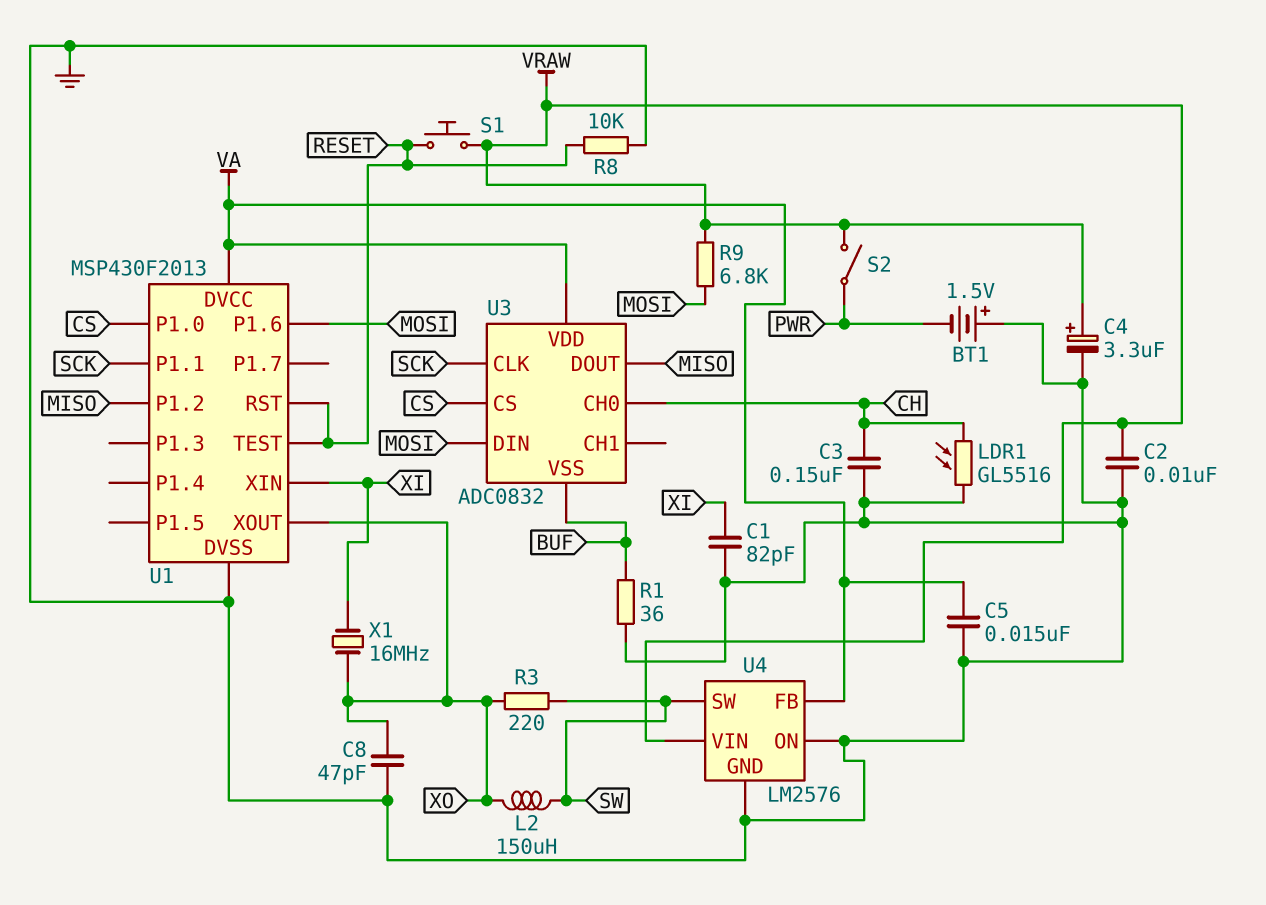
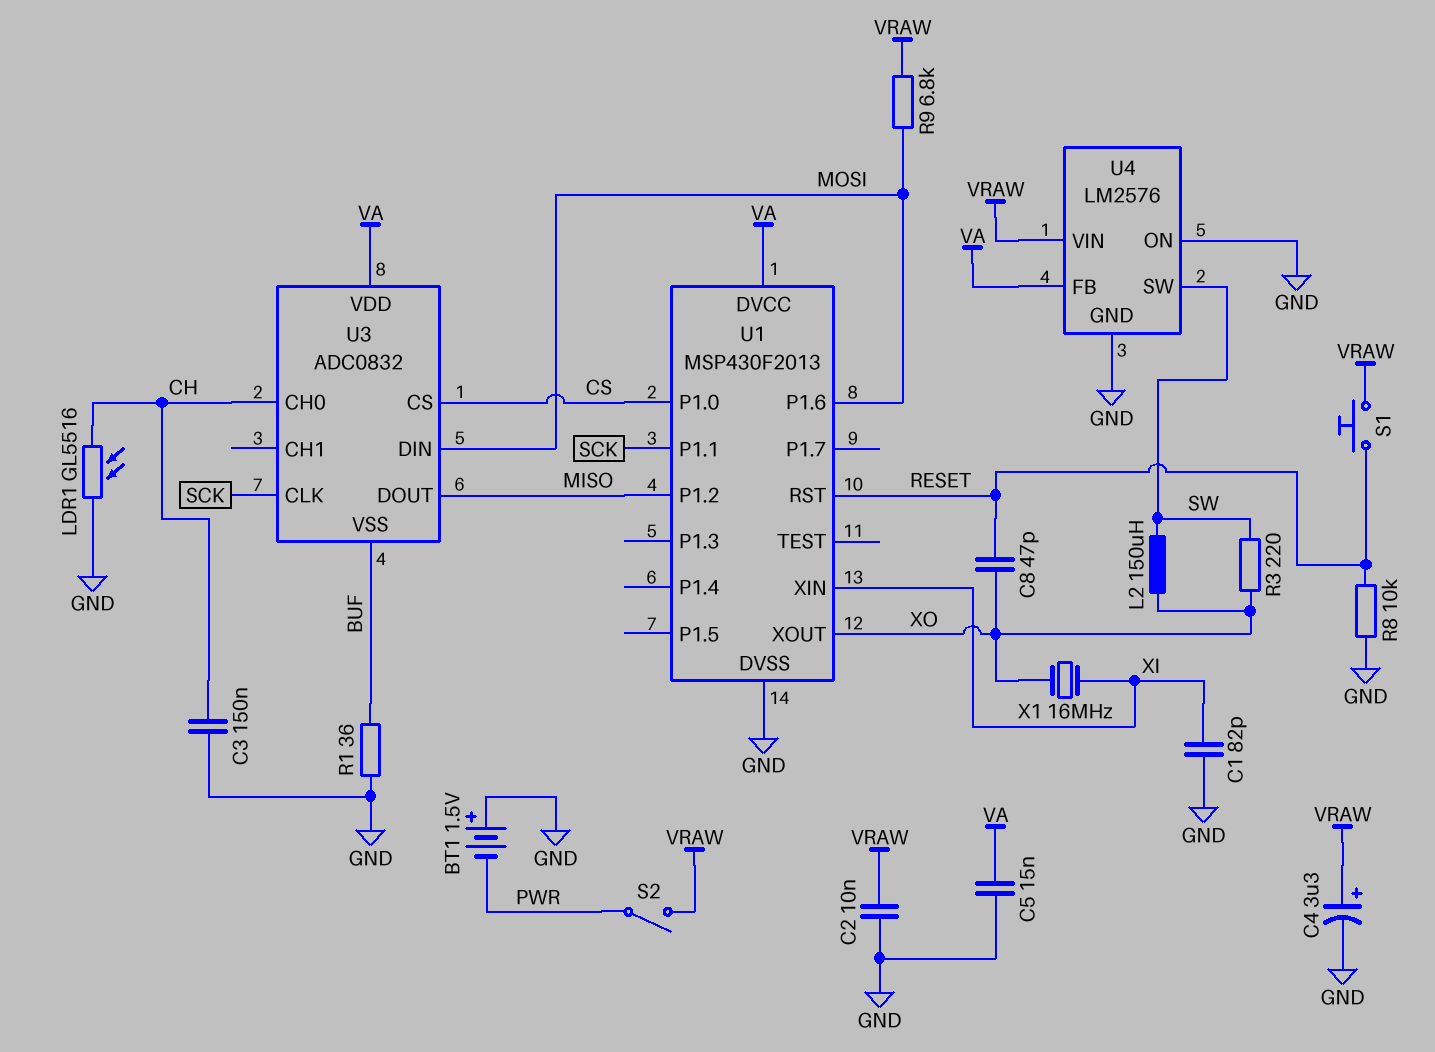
C8: 47pF (GND, XO) -> 47pF (RESET, XO)
U1 pin TEST: RESET -> none

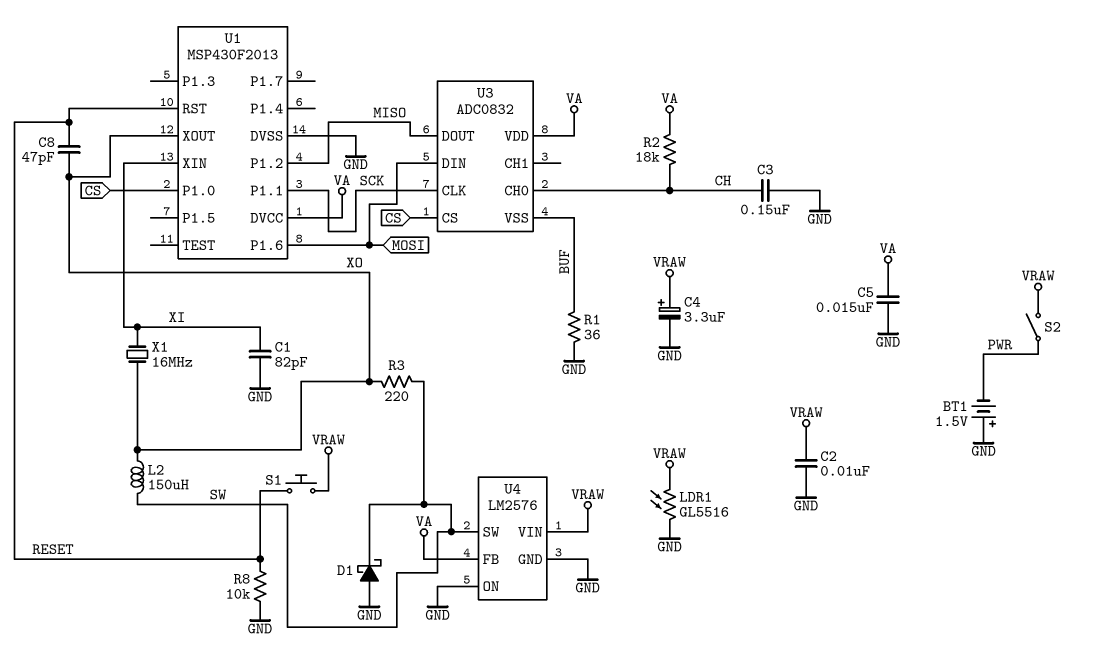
D1: none -> schottky (A GND, K SW)
LDR1: GL5516 (CH, GND) -> GL5516 (GND, VRAW)
R2: none -> 18k (CH, VA)
R9: 6.8k (MOSI, VRAW) -> none

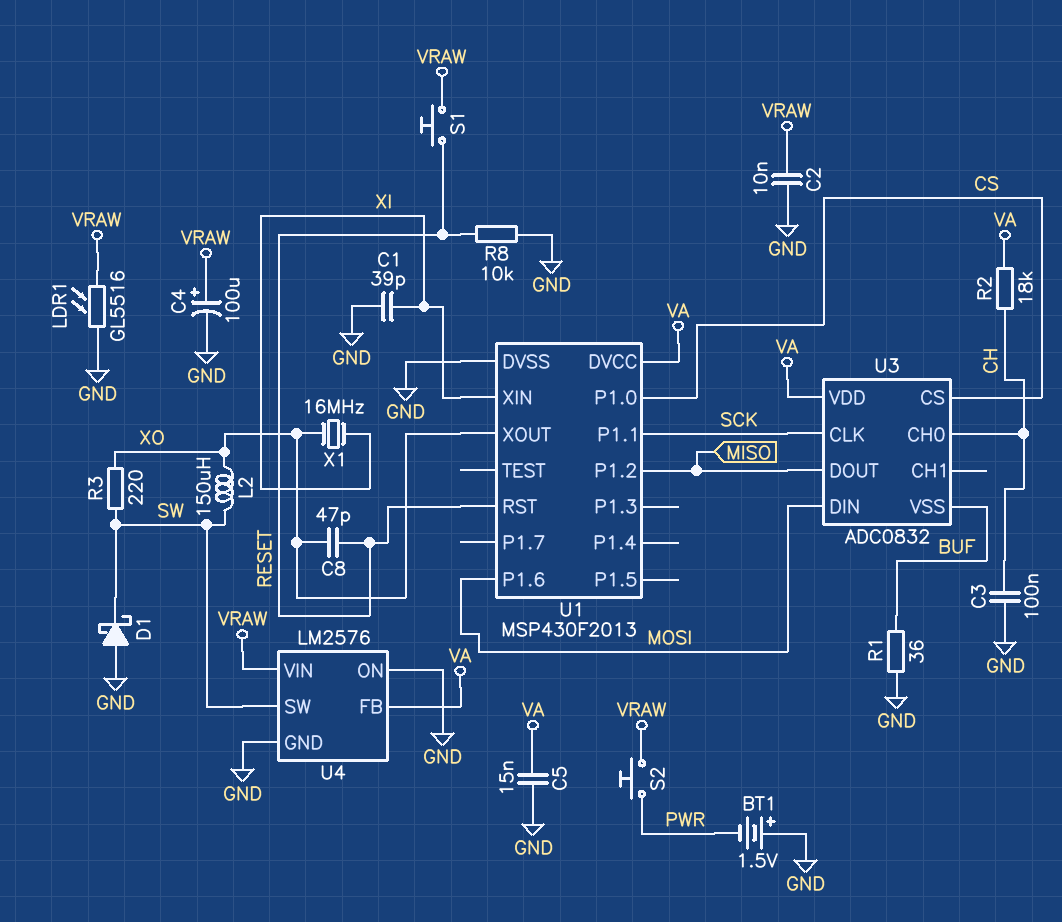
C1: 82pF (GND, XI) -> 39pF (GND, XI)
C3: 150nF (CH, GND) -> 100nF (CH, GND)
C4: 3.3uF (plus VRAW, minus GND) -> 100uF (plus VRAW, minus GND)
S2: switch (PWR, VRAW) -> button (PWR, VRAW)

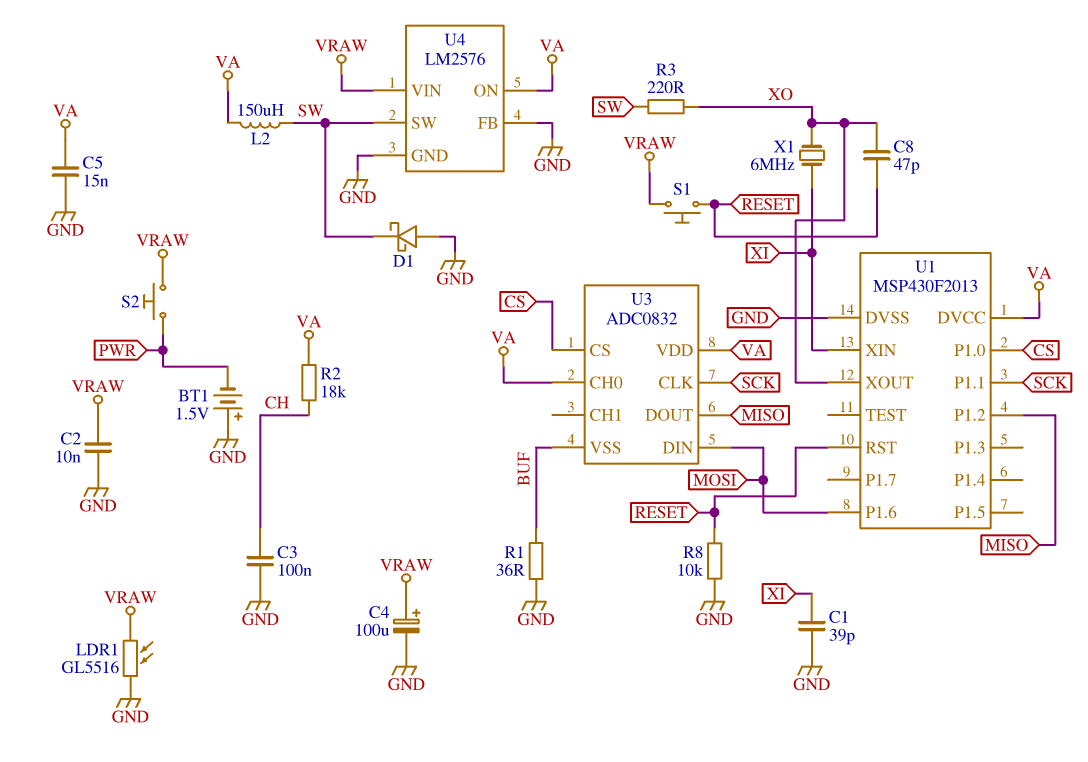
L2: 150uH (SW, XO) -> 150uH (SW, VA)
U3 pin CH0: CH -> VA
U4 pin FB: VA -> GND
U4 pin ON: GND -> VA
X1: 16MHz (XI, XO) -> 6MHz (XI, XO)

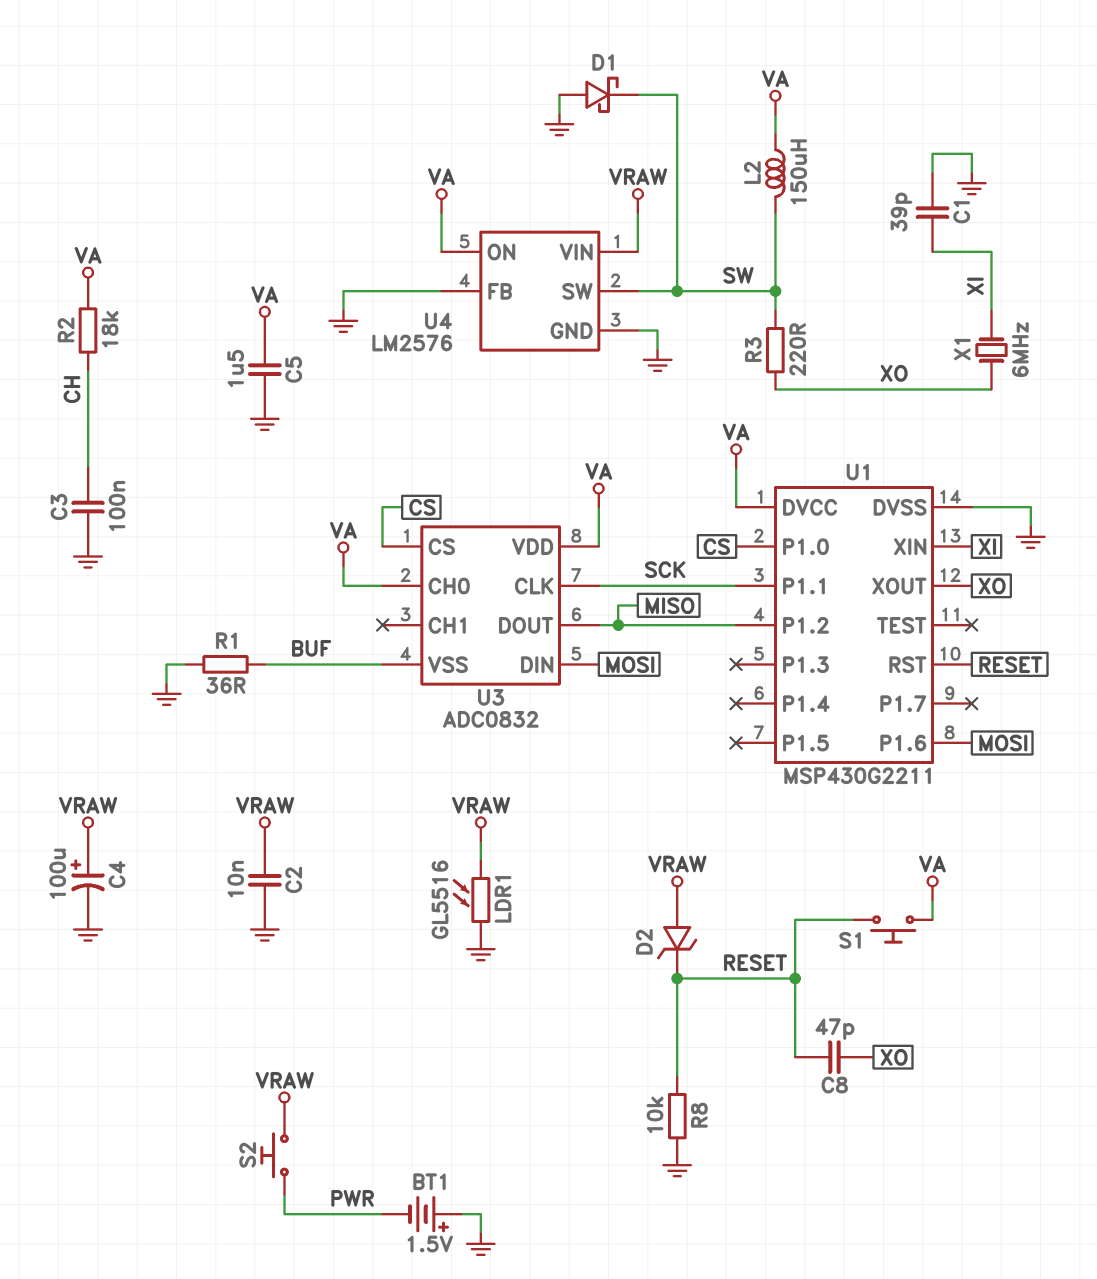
C5: 15nF (GND, VA) -> 1.5uF (GND, VA)
D2: none -> zener (A VRAW, K RESET)
S1: button (RESET, VRAW) -> button (RESET, VA)
U1: MSP430F2013 -> MSP430G2211

